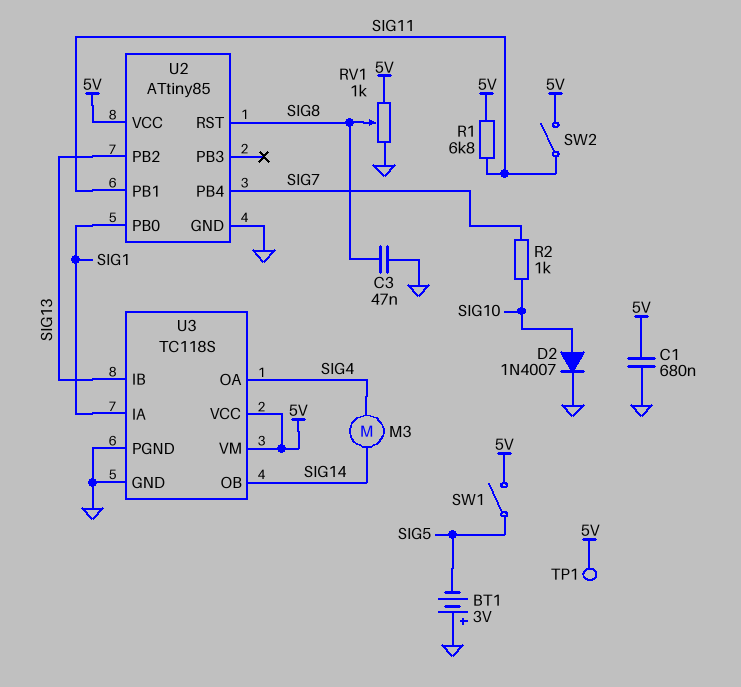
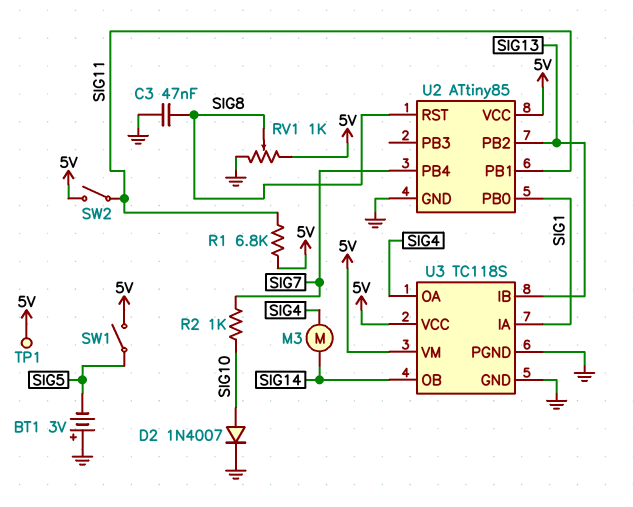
C1: 680nF (5V, GND) -> none

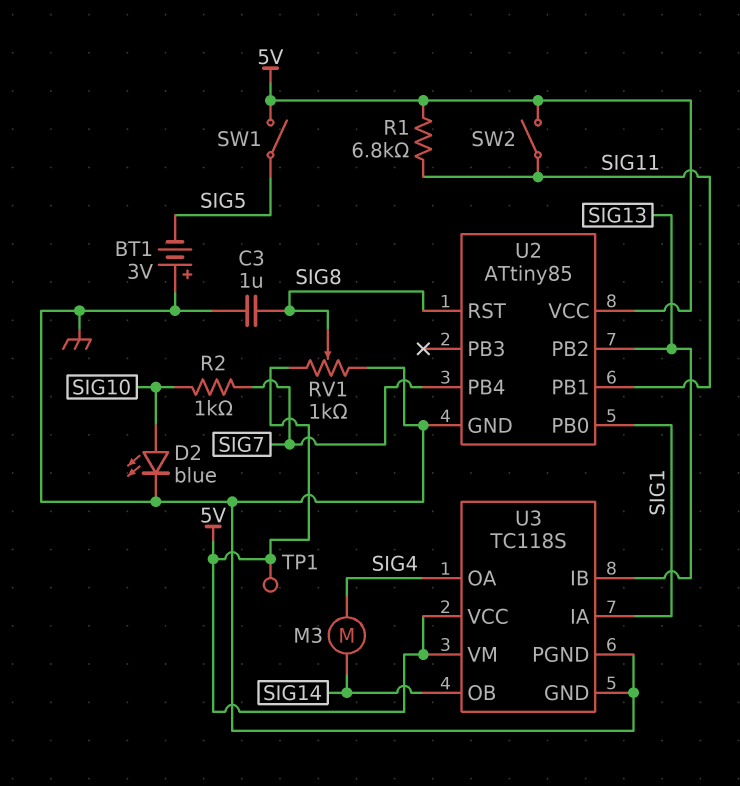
C3: 47nF (GND, SIG8) -> 1uF (GND, SIG8)
D2: diode 1N4007 (A SIG10, K GND) -> LED blue (A SIG10, K GND)

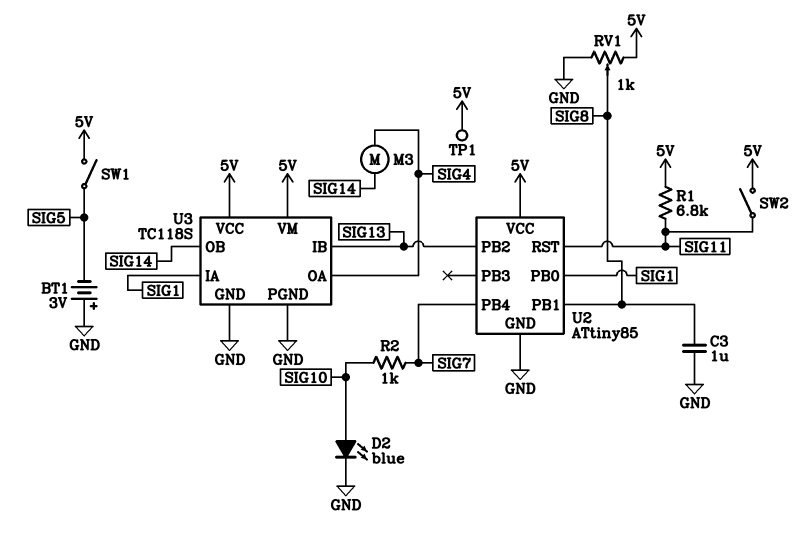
U2 pin PB1: SIG11 -> SIG8
U2 pin RST: SIG8 -> SIG11

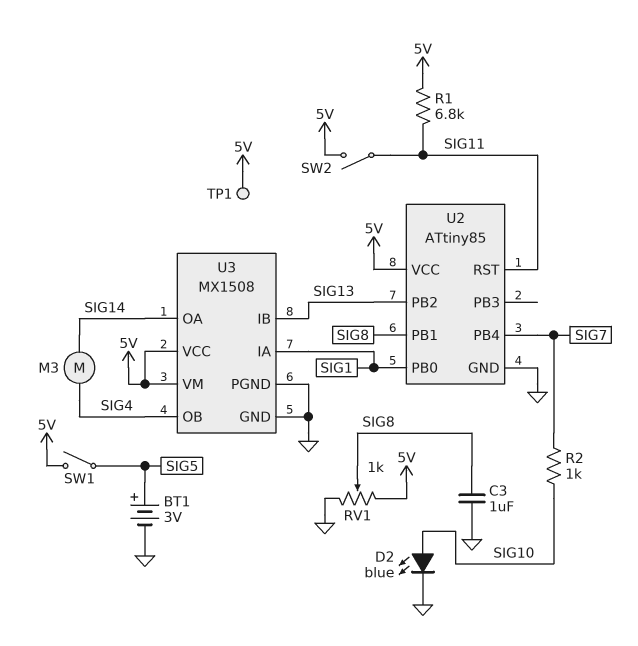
BT1: 3V (plus GND, minus SIG5) -> 3V (plus SIG5, minus GND)
U3: TC118S -> MX1508
U3 pin OA: SIG4 -> SIG14
U3 pin OB: SIG14 -> SIG4

